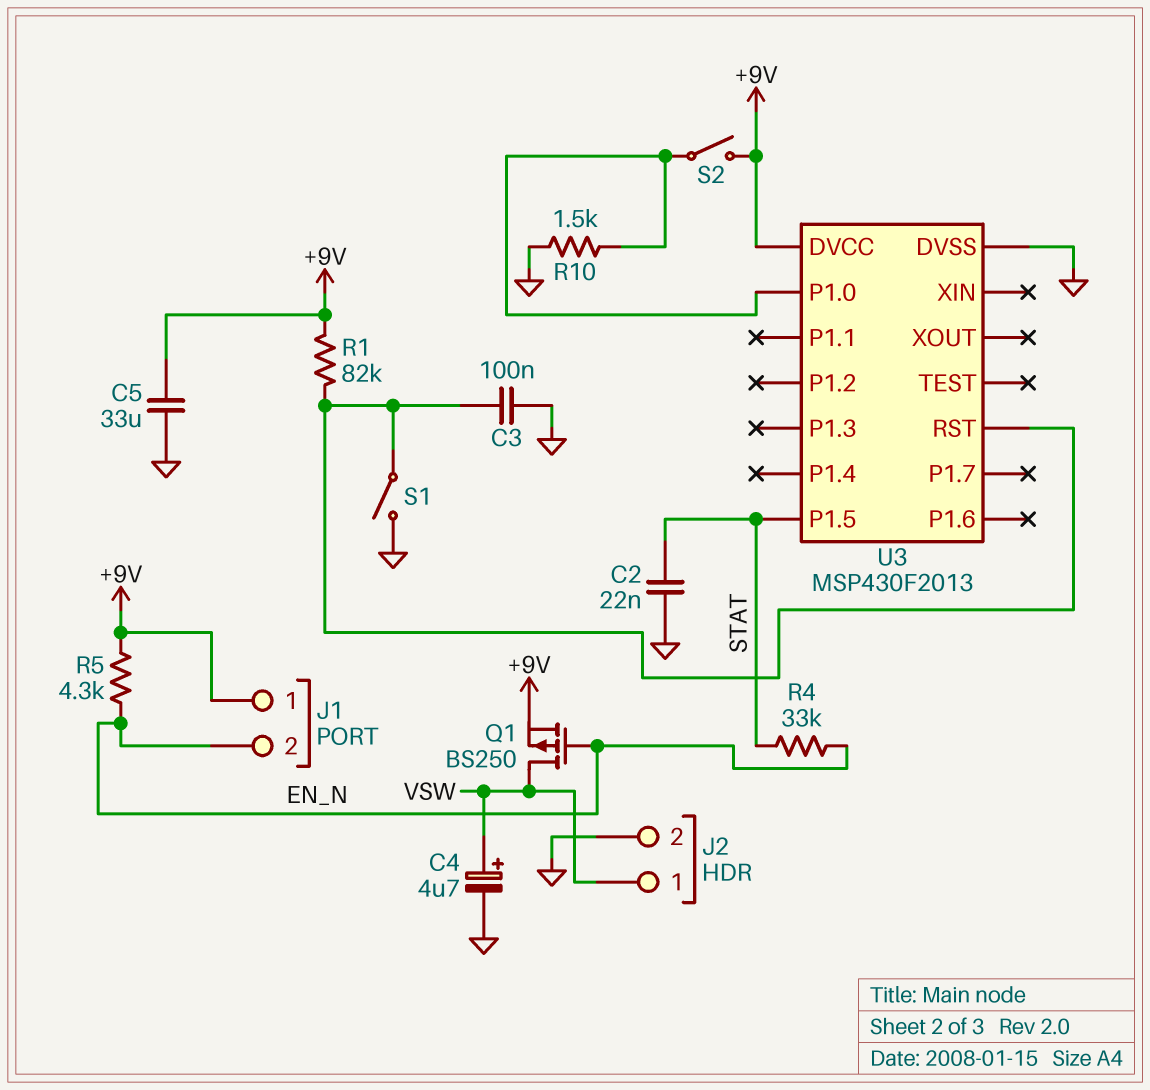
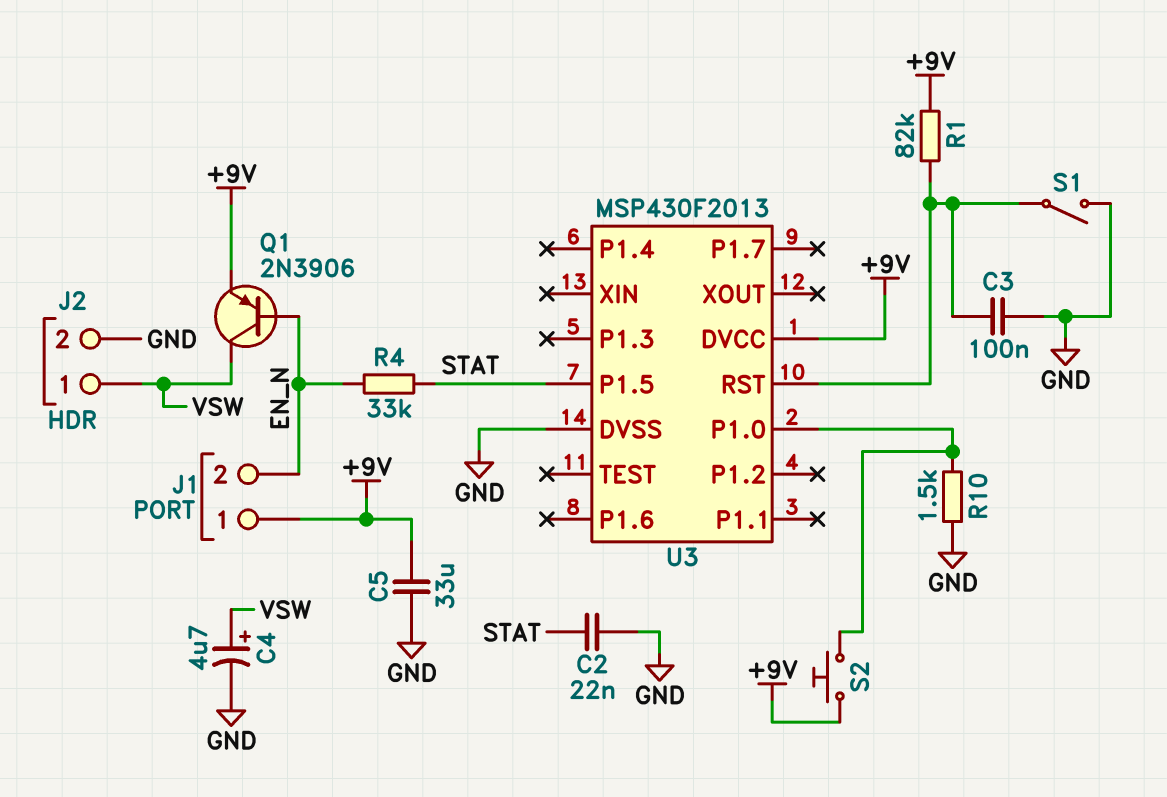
Q1: PMOS BS250 (G EN_N, D VSW, S +9V) -> PNP 2N3906 (B EN_N, C VSW, E +9V)
R5: 4.3k (+9V, EN_N) -> none
S2: switch (+9V, U3/P1.0) -> button (+9V, U3/P1.0)

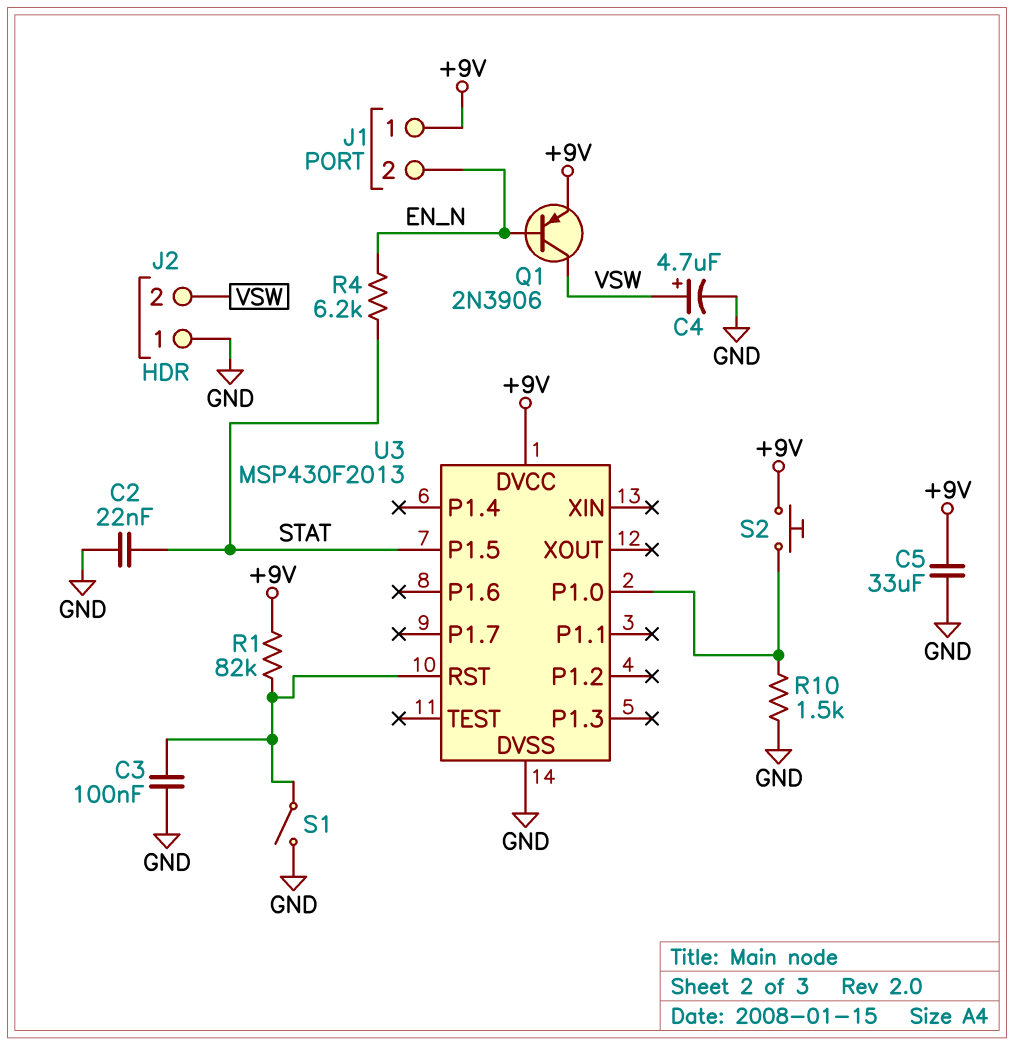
J2 pin 1: VSW -> GND
J2 pin 2: GND -> VSW
R4: 33k (EN_N, STAT) -> 6.2k (EN_N, STAT)

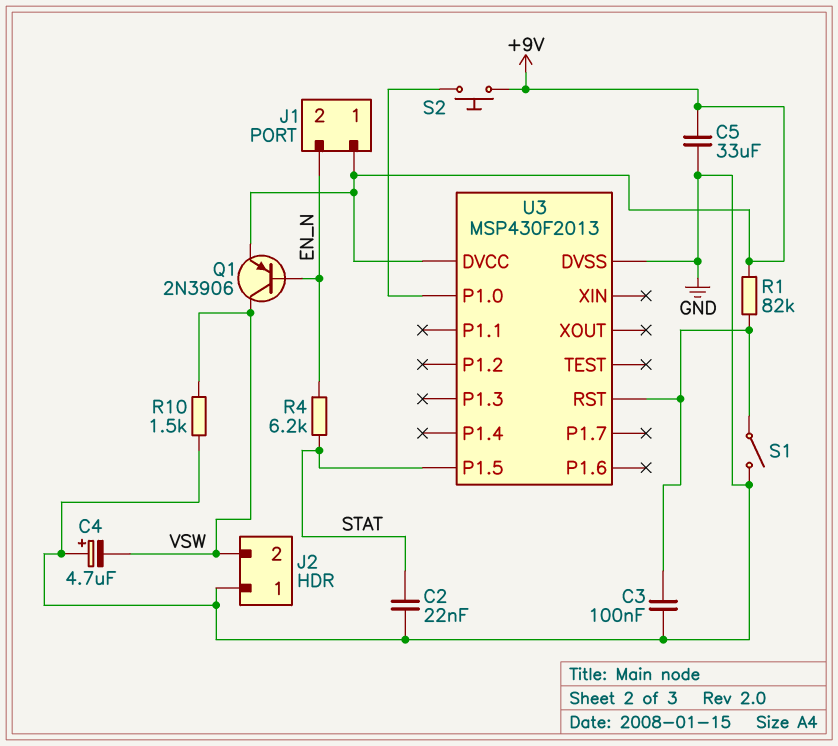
C4: 4.7uF (plus VSW, minus GND) -> 4.7uF (plus GND, minus VSW)
R10: 1.5k (GND, U3/P1.0) -> 1.5k (GND, VSW)

